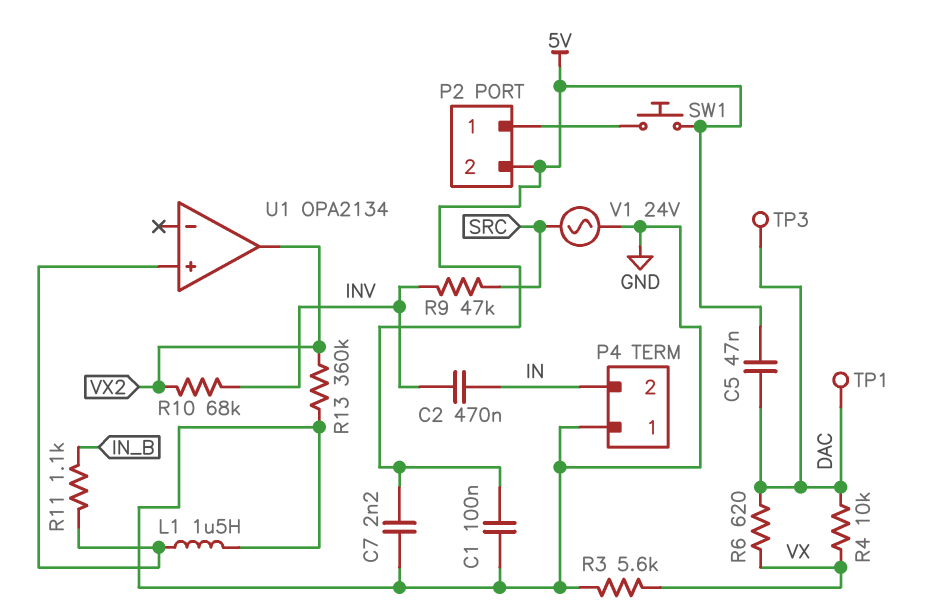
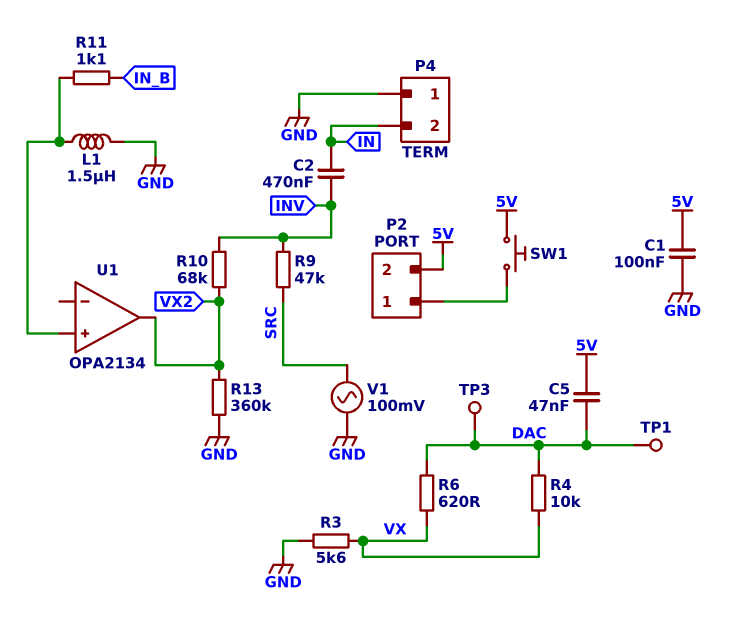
C7: 2.2nF (5V, GND) -> none
V1: AC 24V (GND, SRC) -> AC 100mV (GND, SRC)

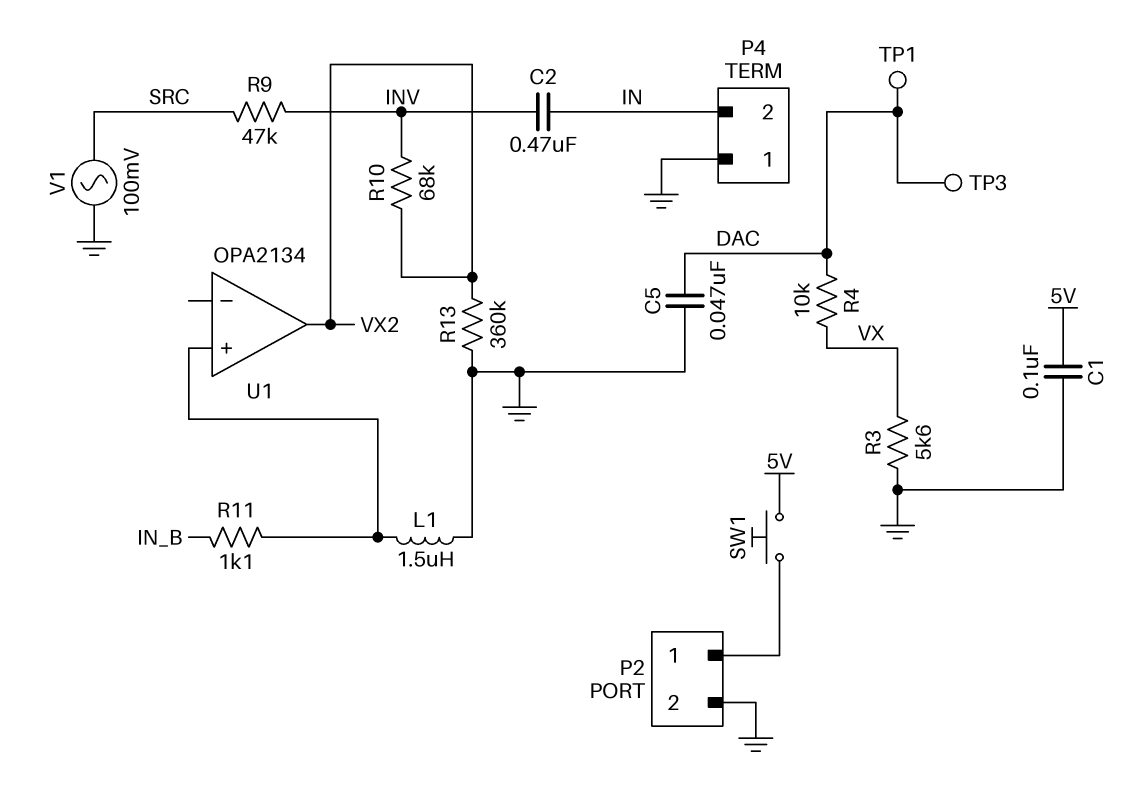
C5: 47nF (5V, DAC) -> 47nF (DAC, GND)
P2 pin 2: 5V -> GND
R6: 620 (DAC, VX) -> none

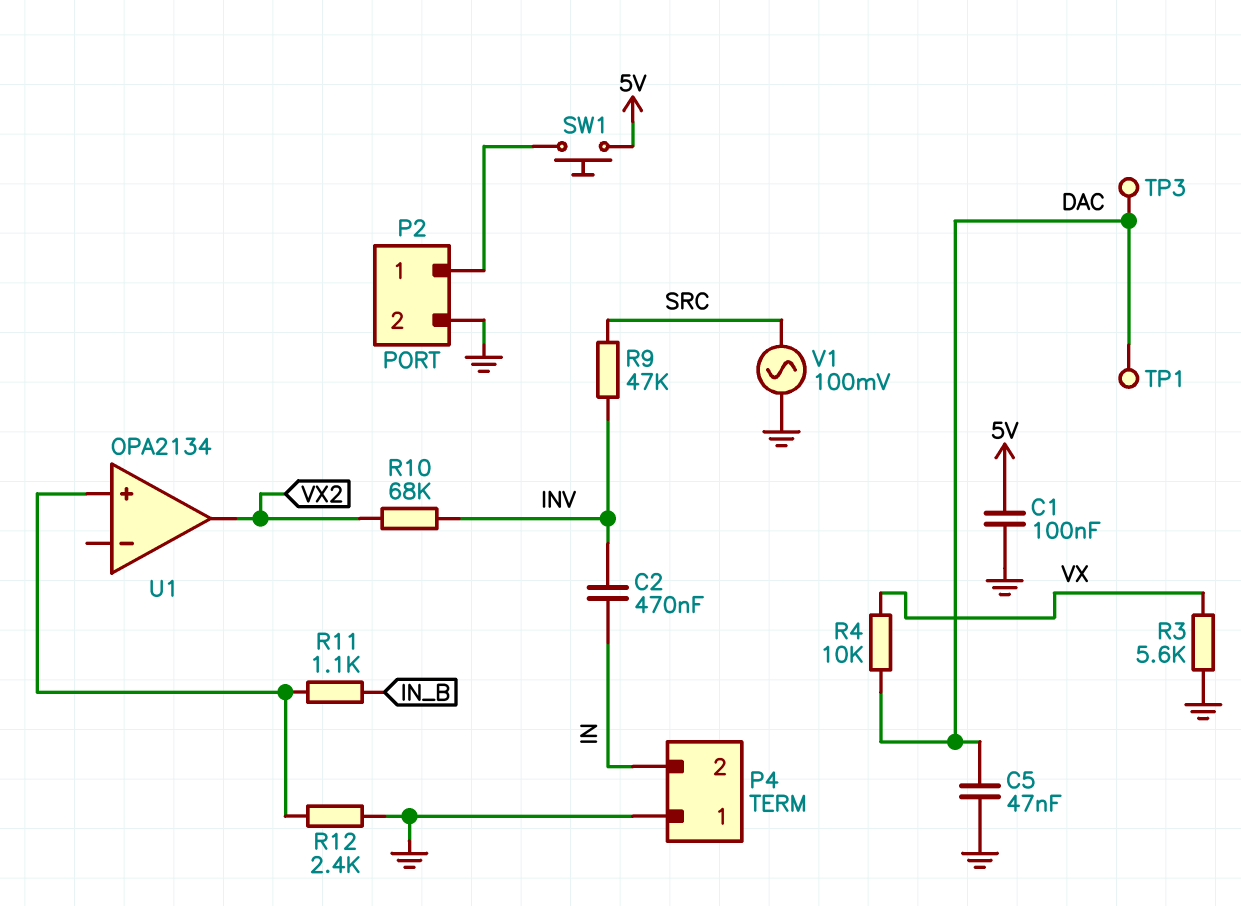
L1: 1.5uH (GND, U1/in+) -> none
R12: none -> 2.4k (GND, U1/in+)
R13: 360k (GND, VX2) -> none

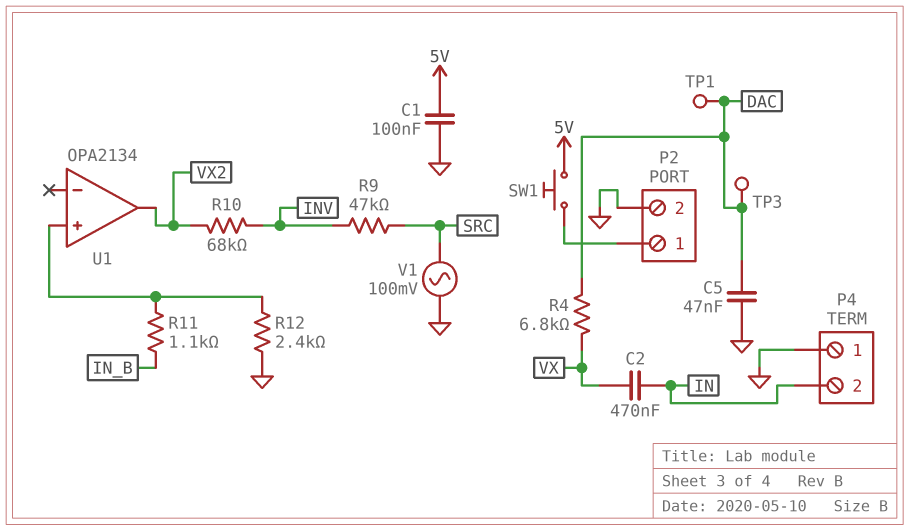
C2: 470nF (IN, INV) -> 470nF (IN, VX)
R3: 5.6k (GND, VX) -> none
R4: 10k (DAC, VX) -> 6.8k (DAC, VX)

